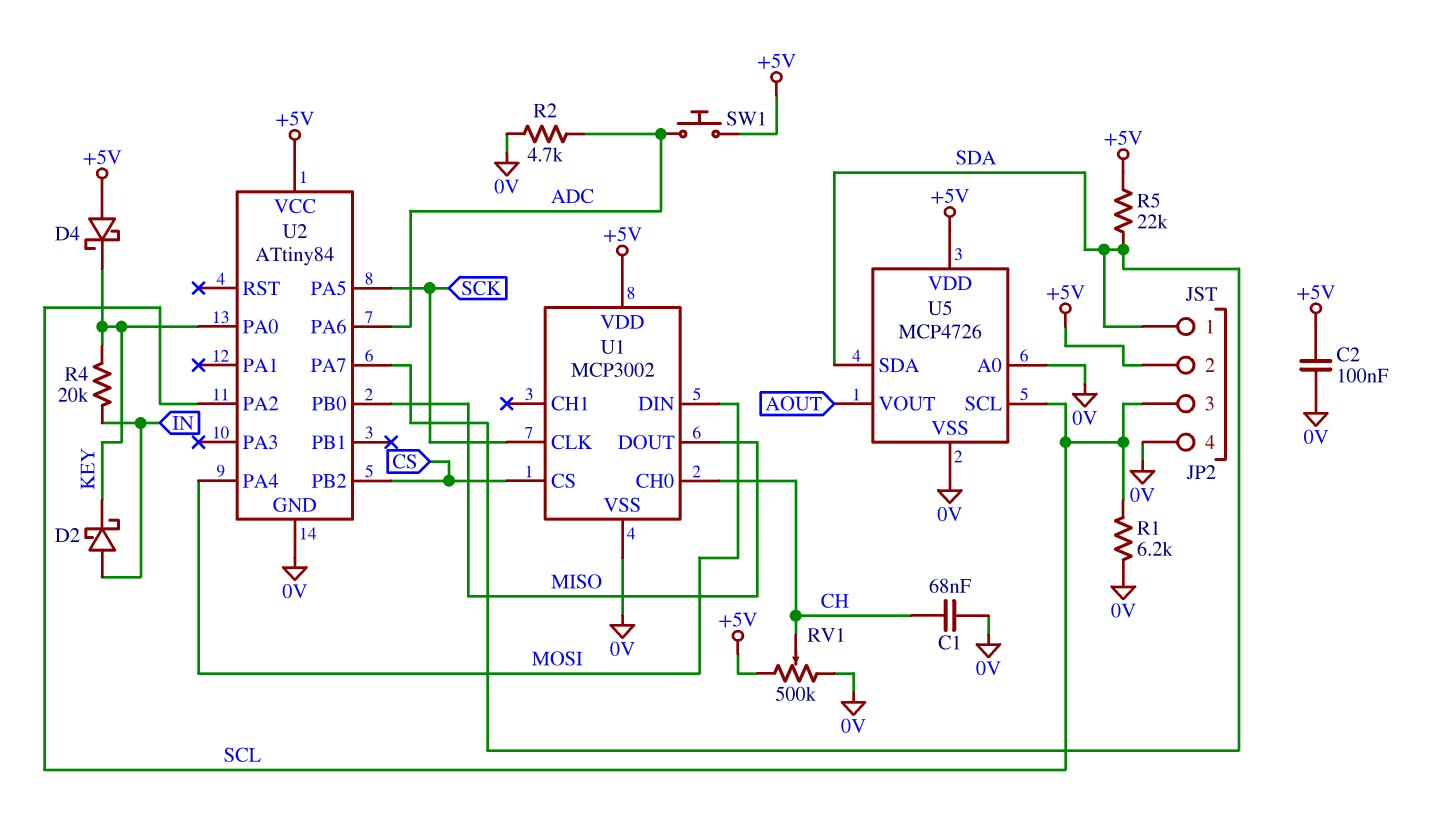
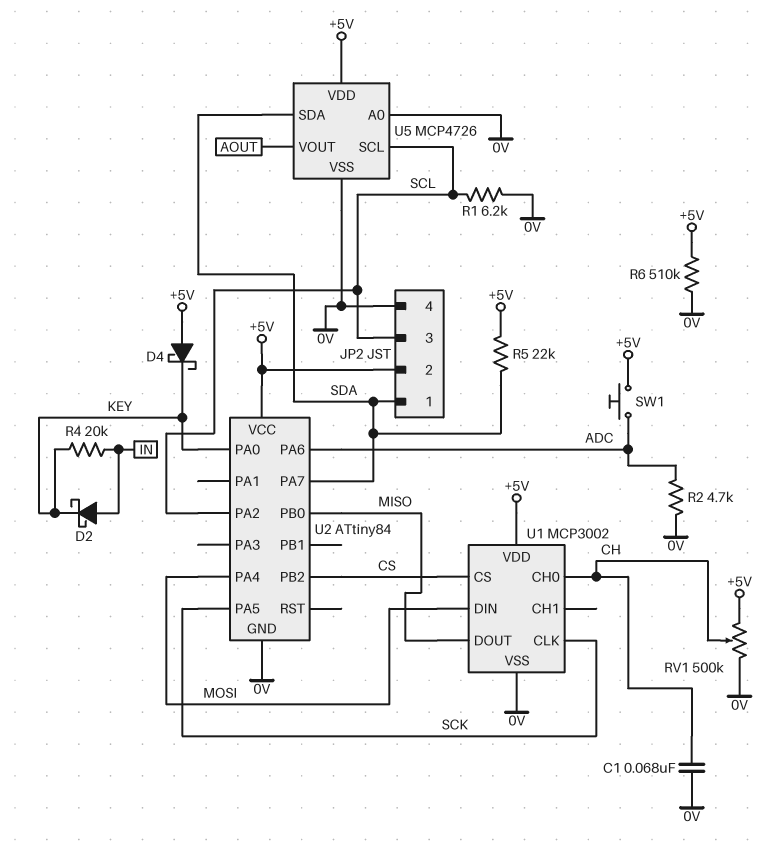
C2: 100nF (+5V, 0V) -> none
R6: none -> 510k (+5V, 0V)

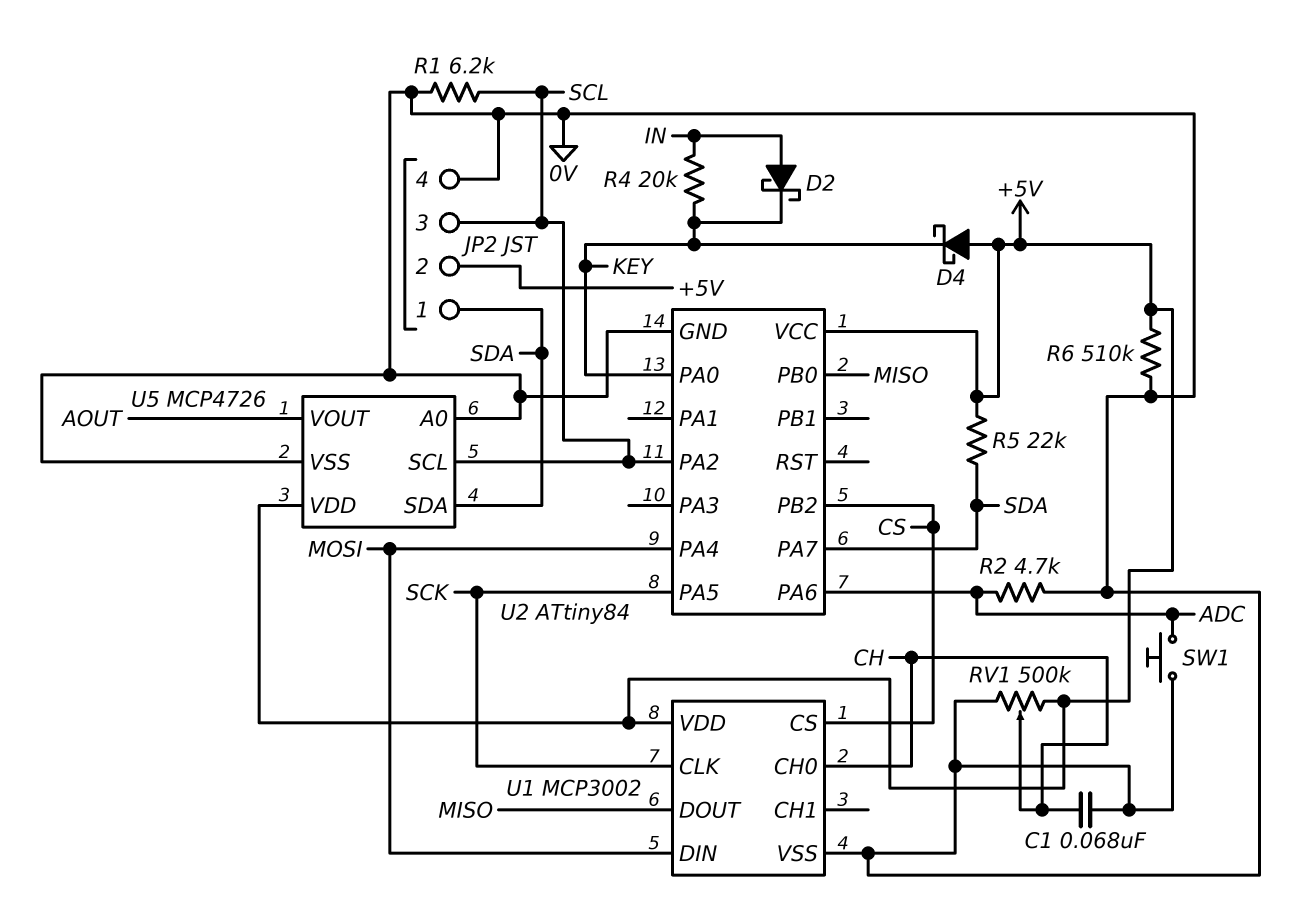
SW1: button (+5V, ADC) -> button (0V, ADC)

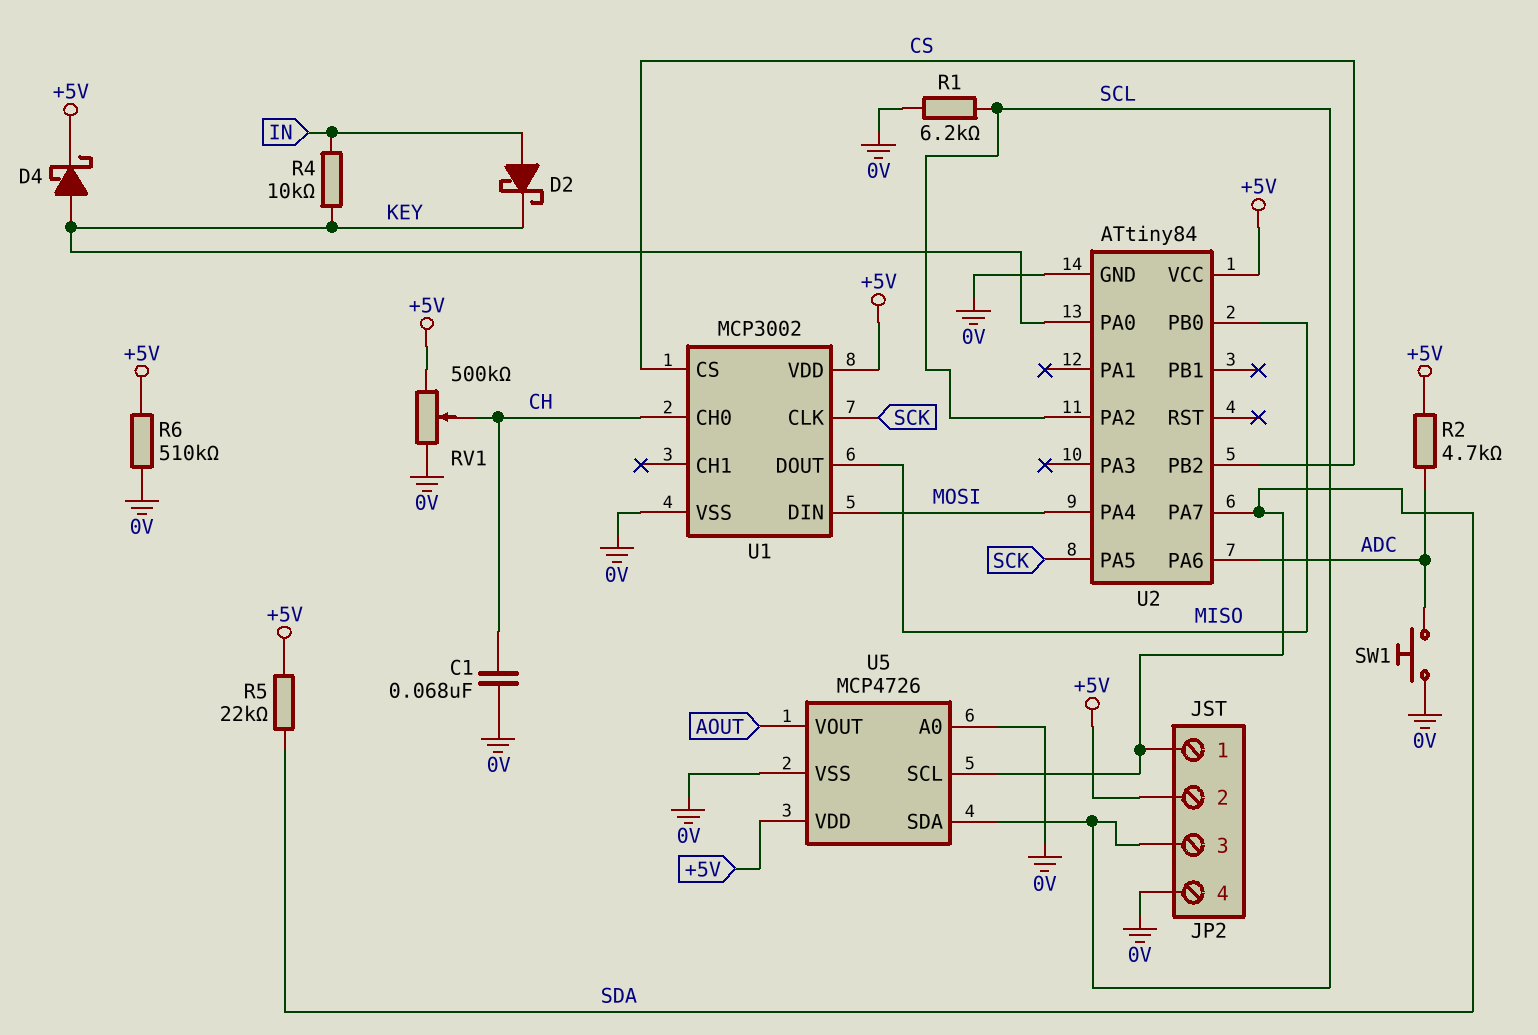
D4: schottky (A +5V, K KEY) -> schottky (A KEY, K +5V)
R2: 4.7k (0V, ADC) -> 4.7k (+5V, ADC)
R4: 20k (IN, KEY) -> 10k (IN, KEY)
U5 pin SCL: SCL -> SDA
U5 pin SDA: SDA -> SCL

